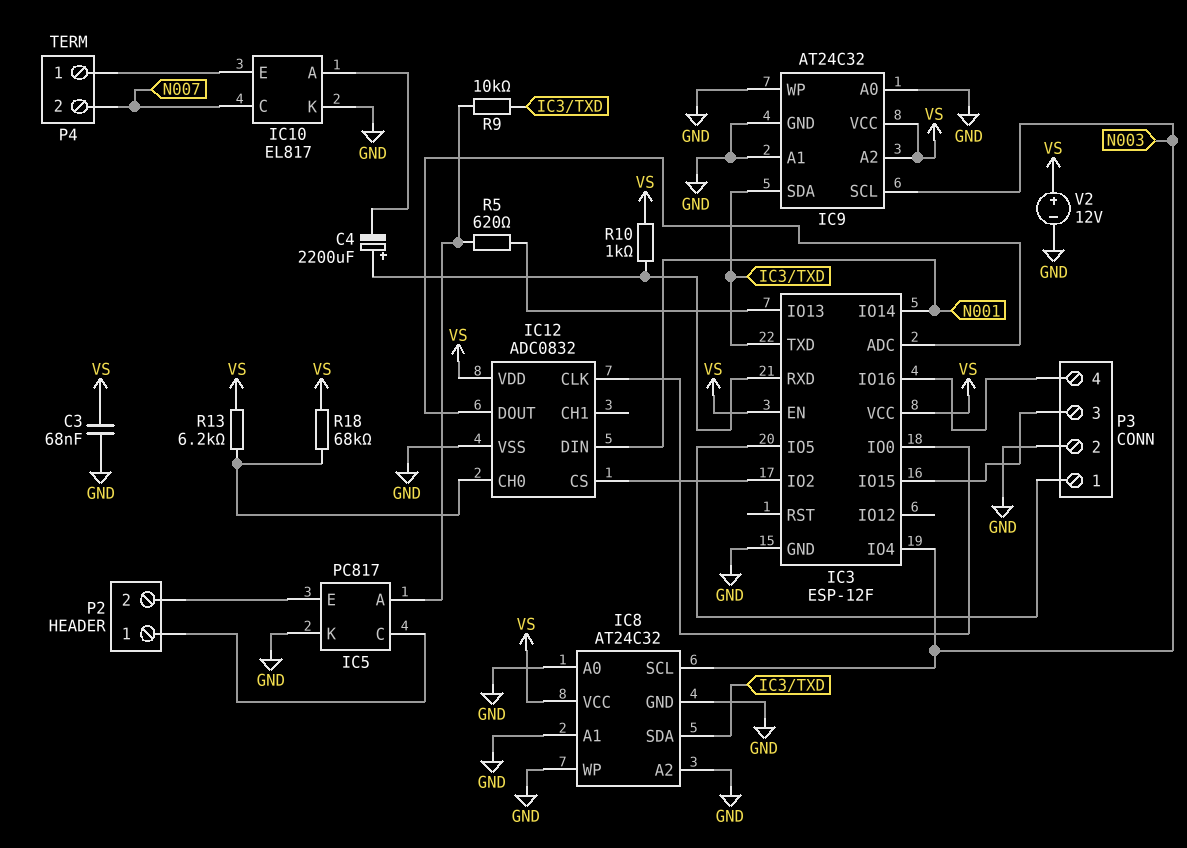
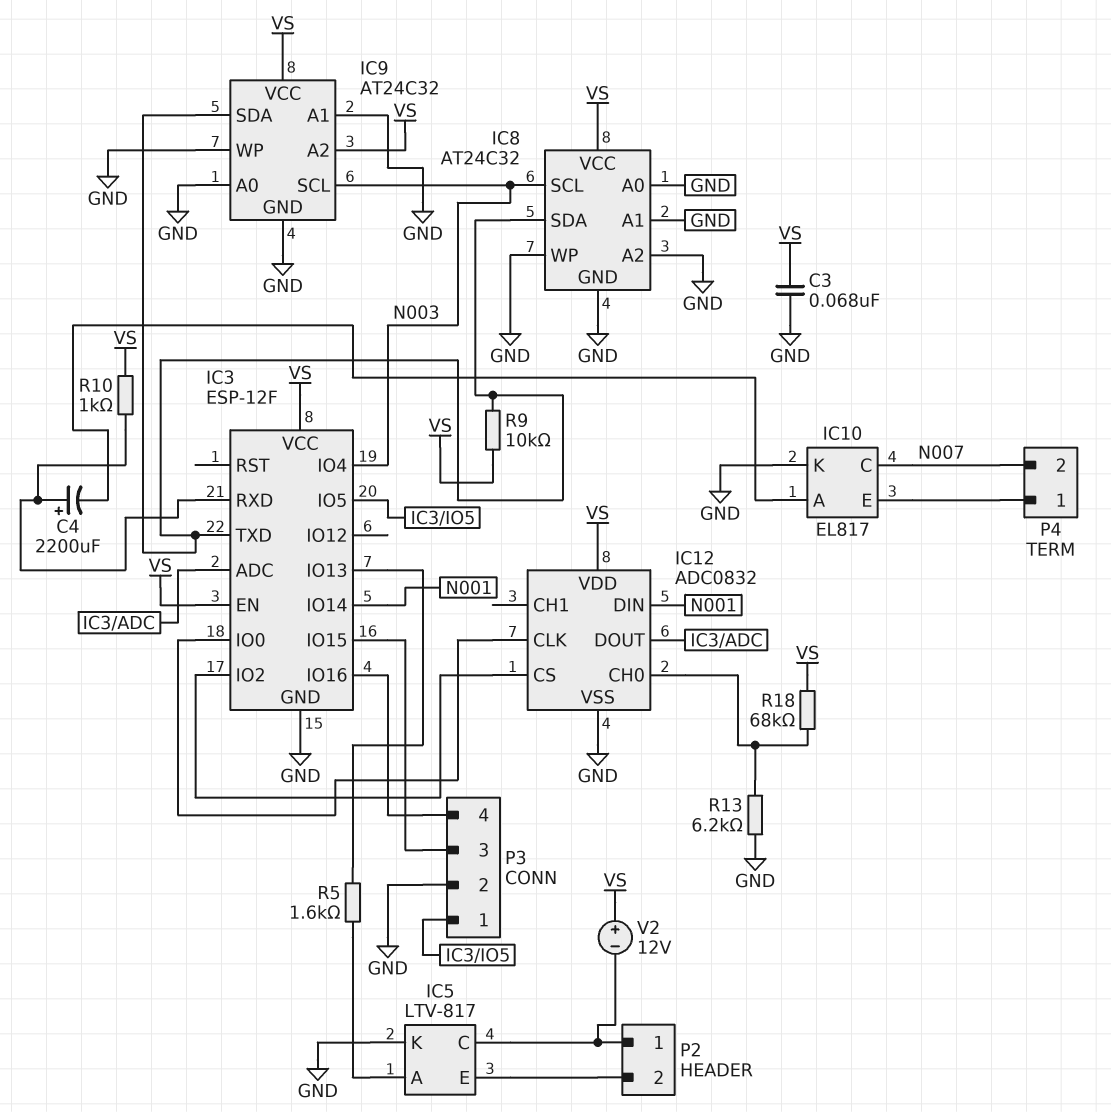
IC5: PC817 -> LTV-817
R5: 620 (IC3/IO13, IC5/A) -> 1.6k (IC3/IO13, IC5/A)
R9: 10k (IC3/TXD, IC5/A) -> 10k (IC3/TXD, VS)
R13: 6.2k (IC12/CH0, VS) -> 6.2k (GND, IC12/CH0)
V2: 12V (plus VS, minus GND) -> 12V (plus VS, minus IC5/C)

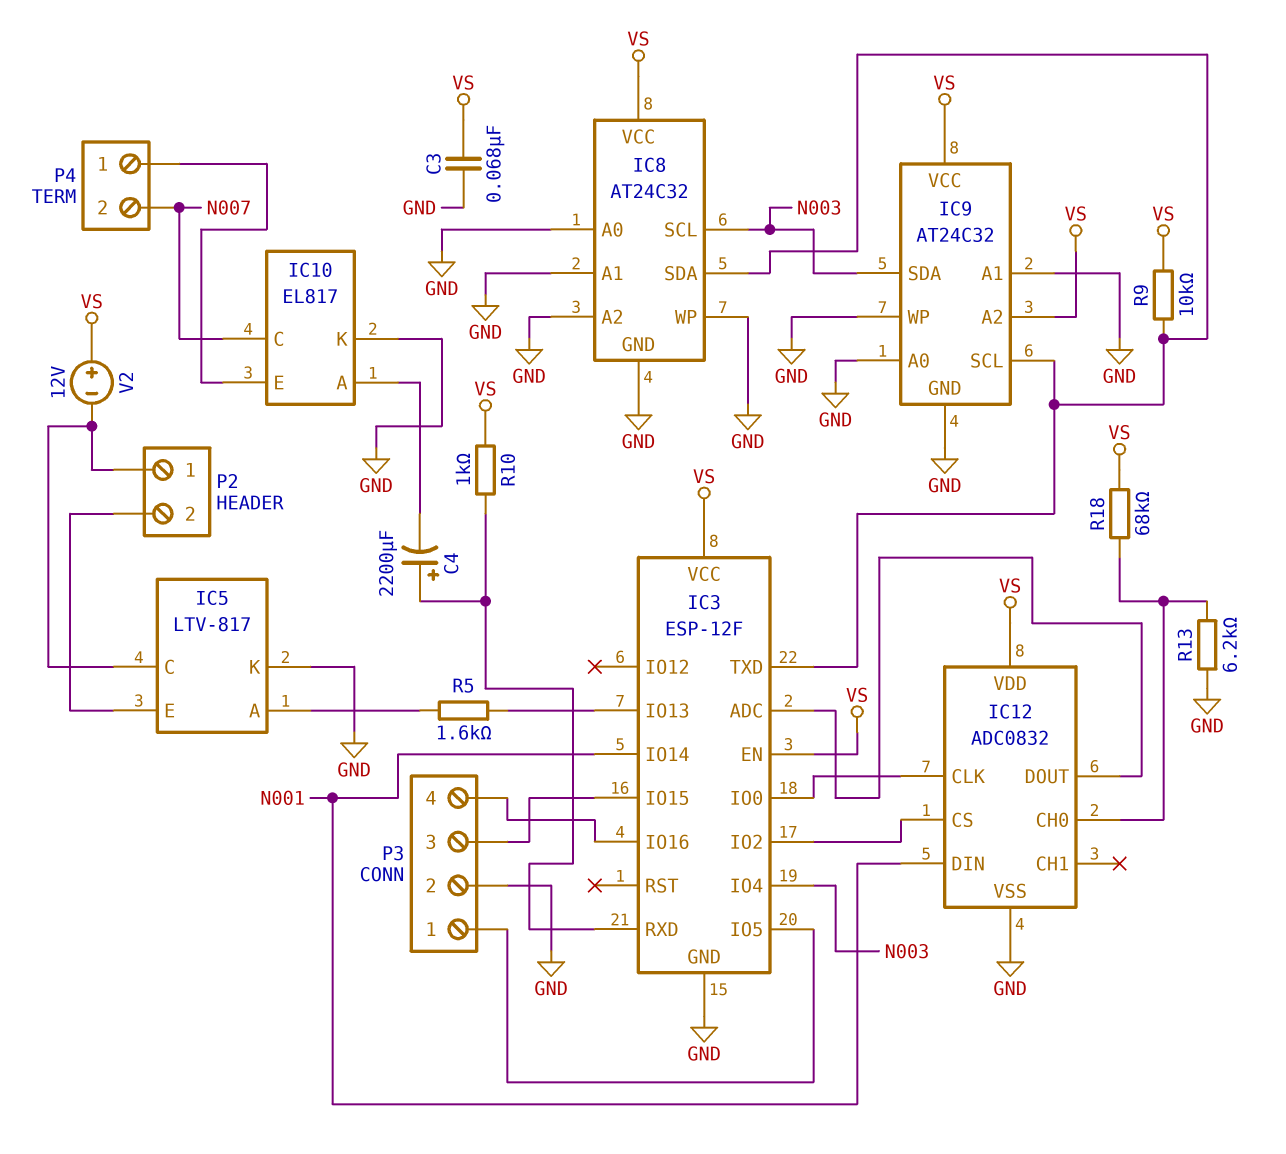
IC9 pin SCL: N003 -> IC3/TXD
IC9 pin SDA: IC3/TXD -> N003

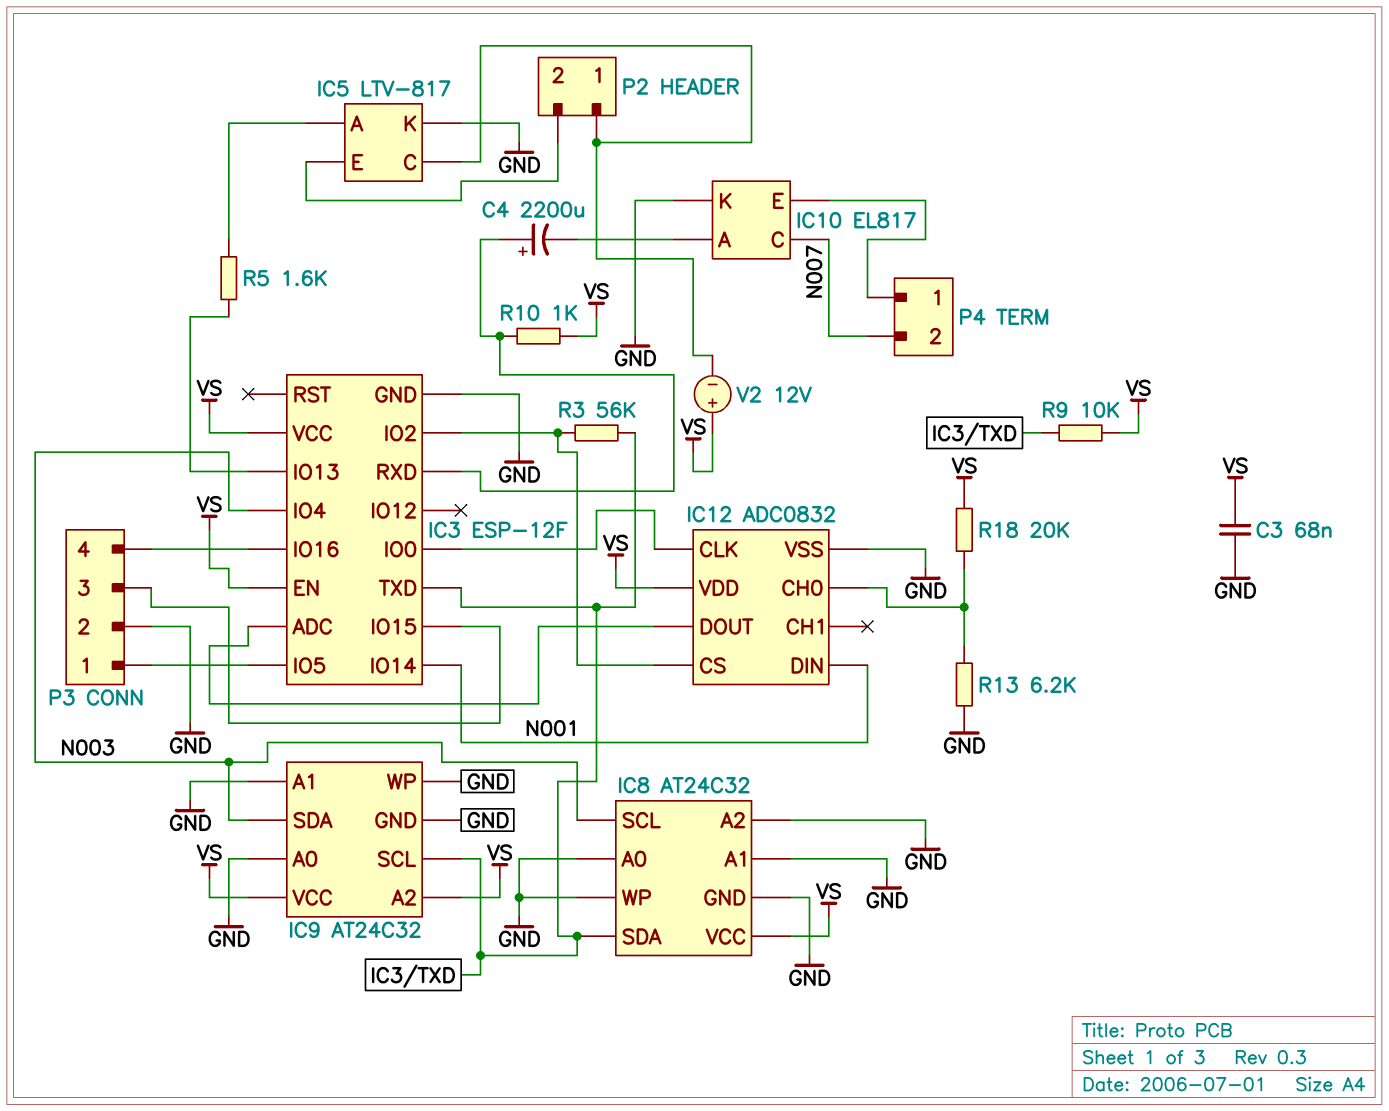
R3: none -> 56k (IC3/IO2, IC3/TXD)
R18: 68k (IC12/CH0, VS) -> 20k (IC12/CH0, VS)

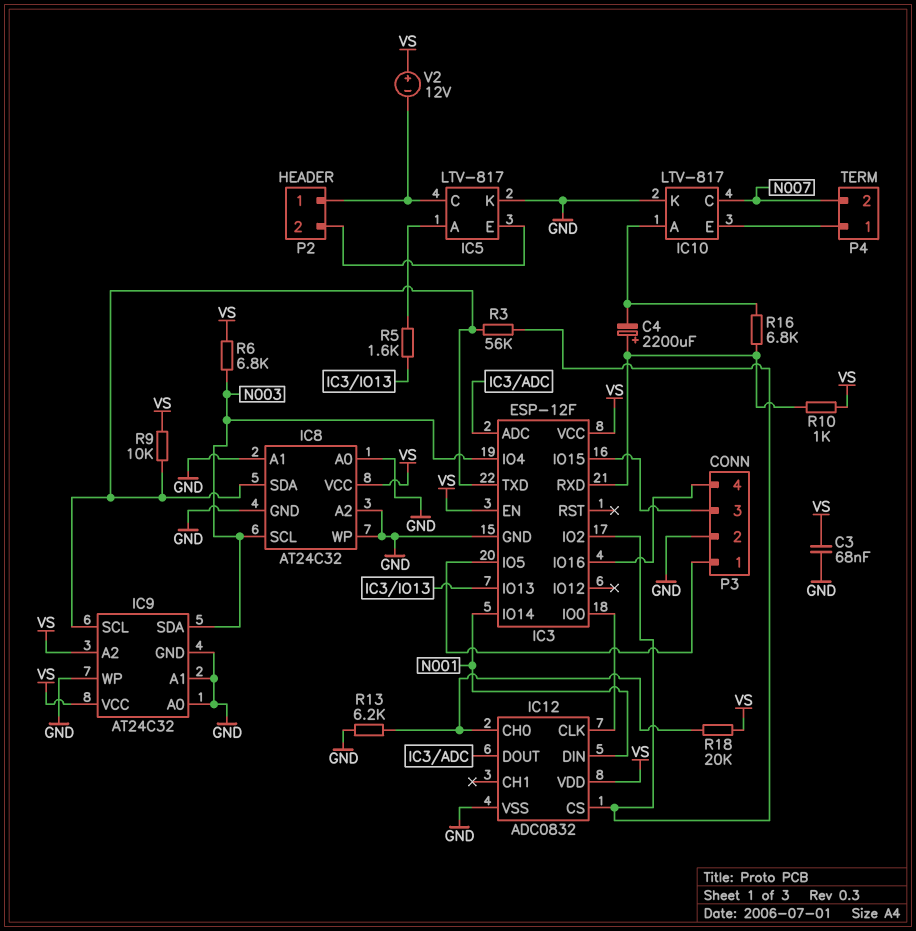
IC10: EL817 -> LTV-817
R6: none -> 6.8k (N003, VS)
R16: none -> 6.8k (IC3/RXD, IC10/A)

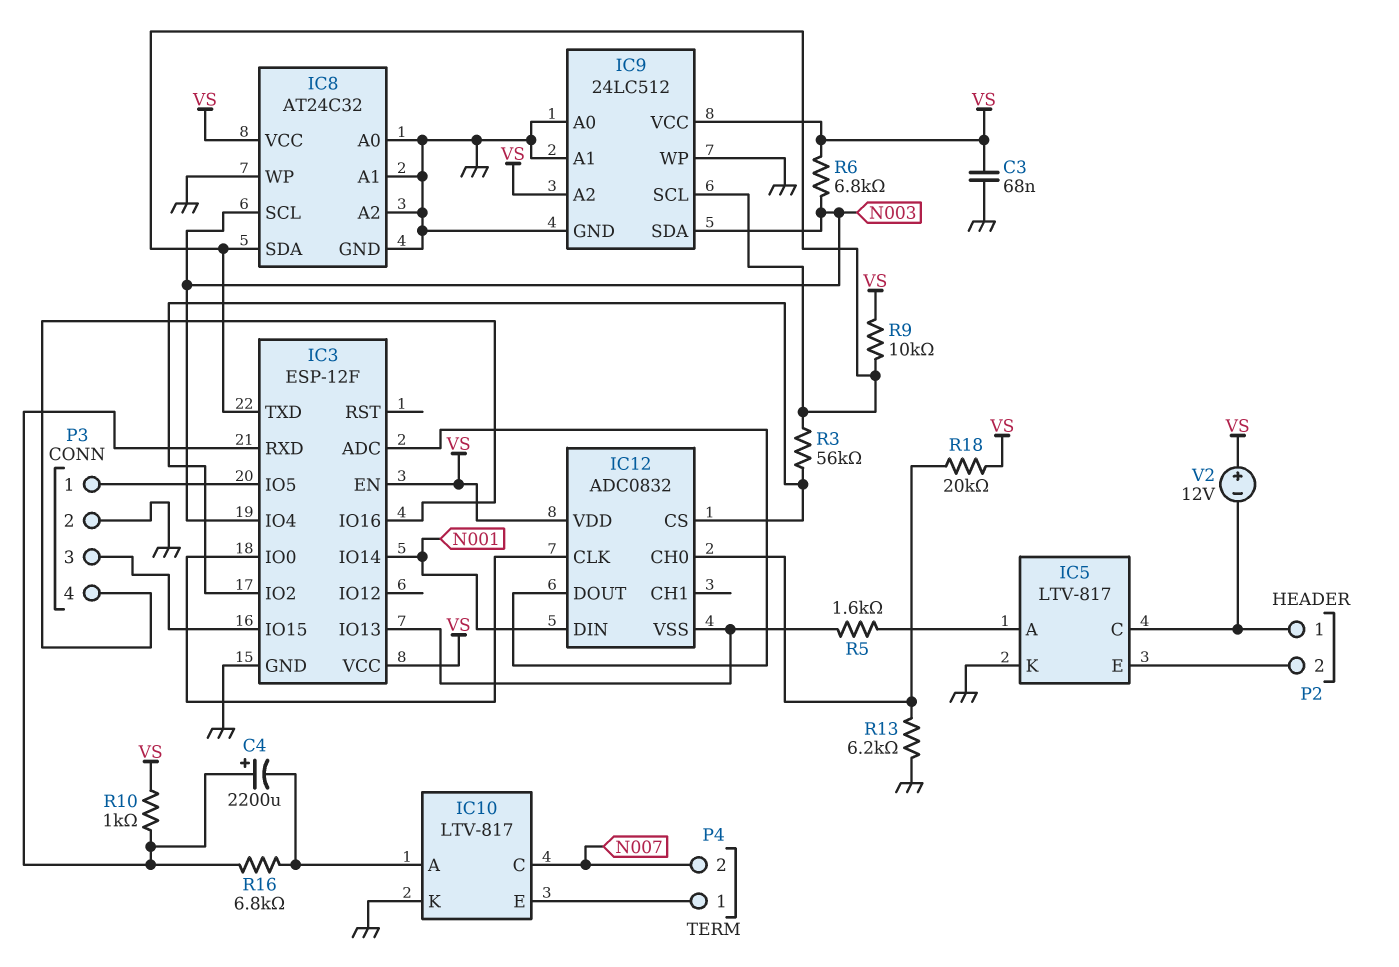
IC9: AT24C32 -> 24LC512
IC12 pin VSS: GND -> IC3/IO13

